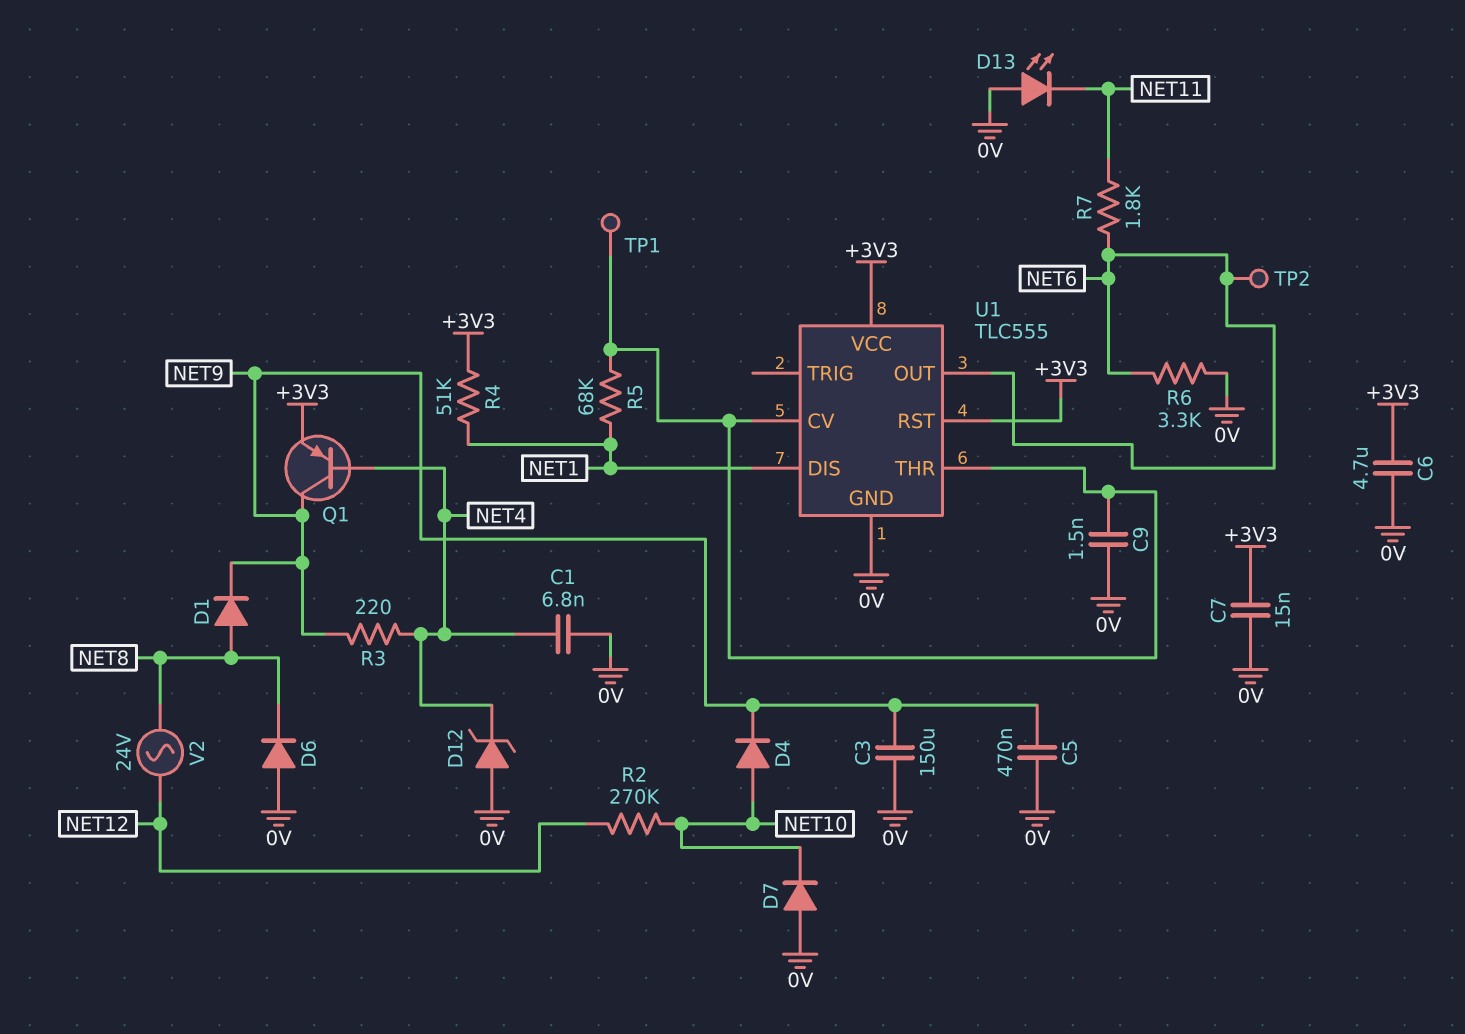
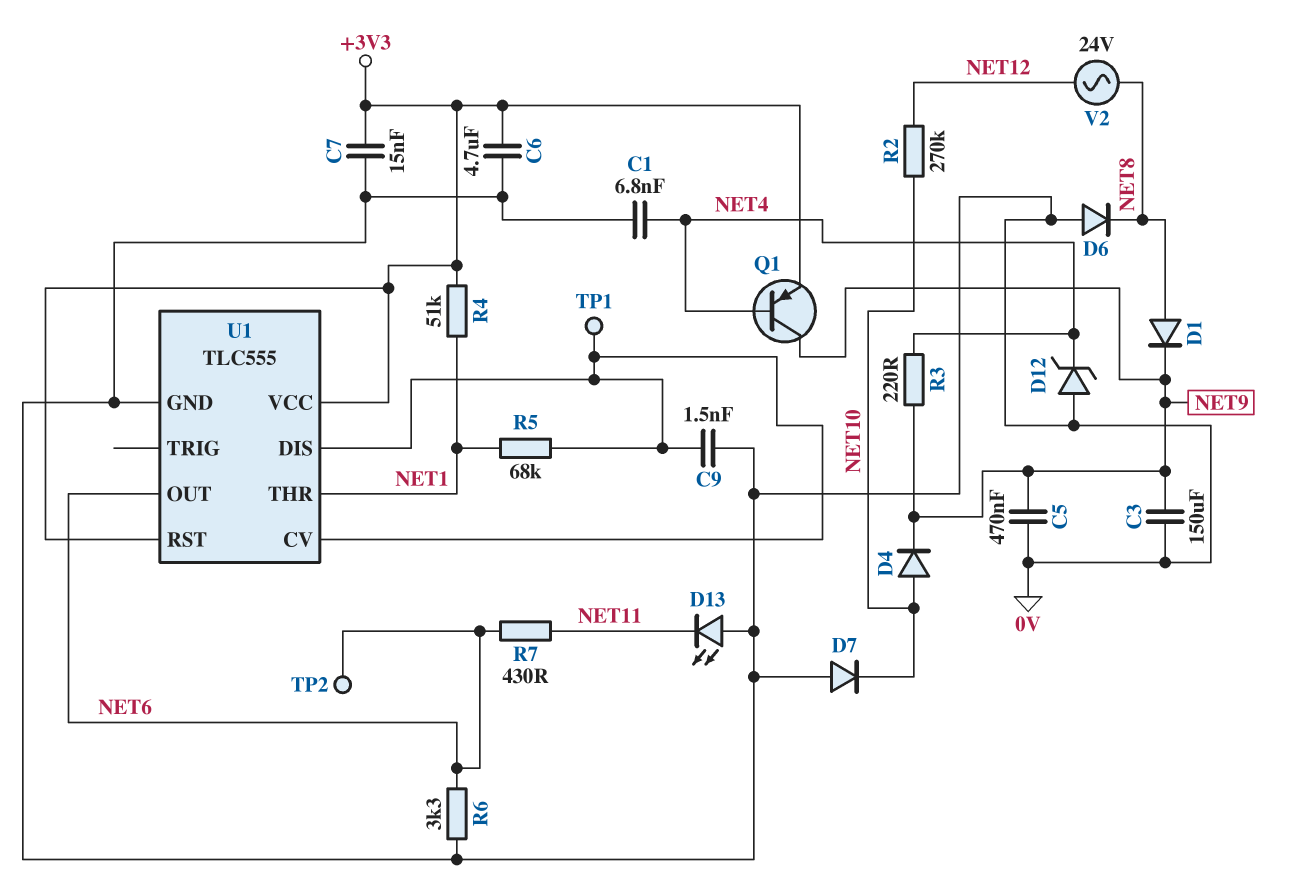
R7: 1.8k (NET6, NET11) -> 430 (NET6, NET11)
U1 pin DIS: NET1 -> U1/CV
U1 pin THR: U1/CV -> NET1

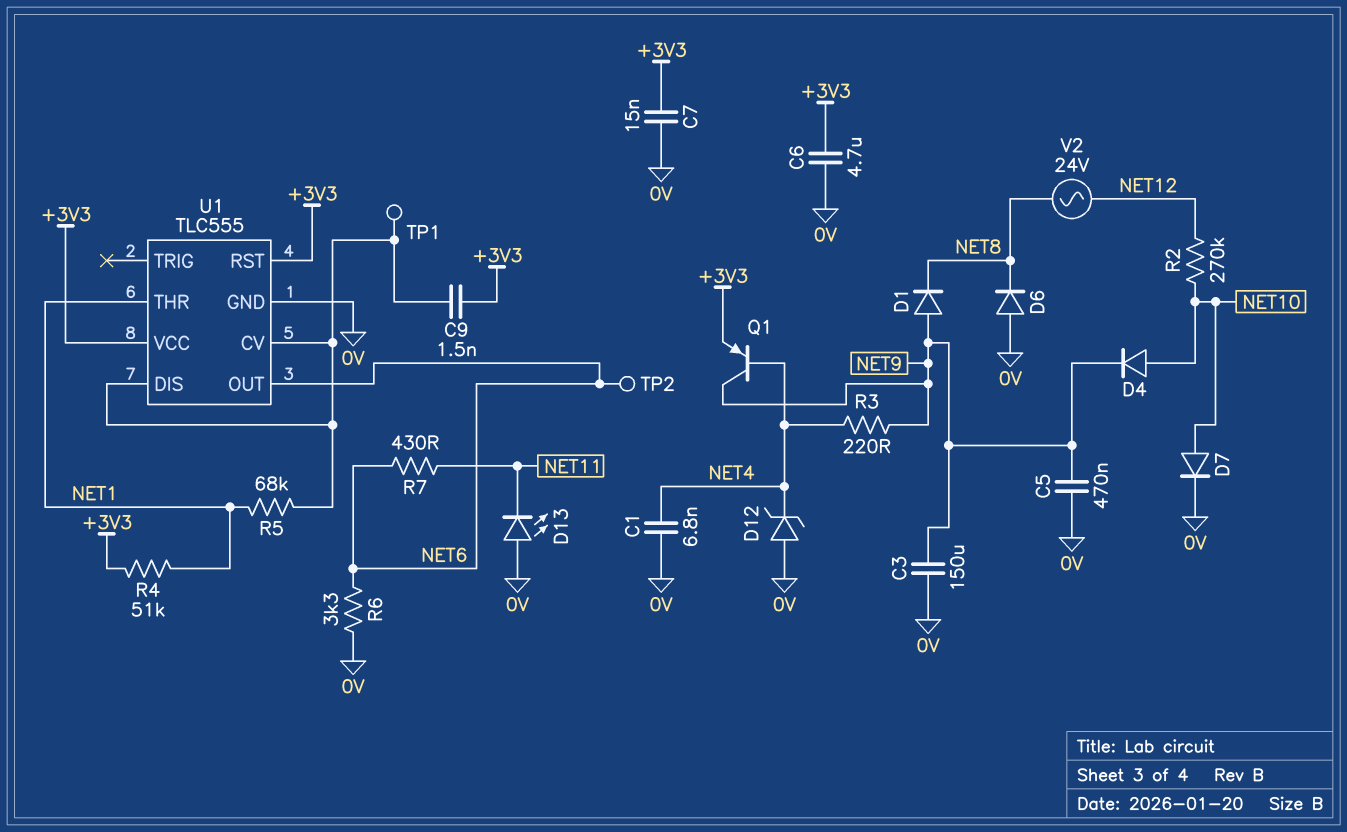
C9: 1.5nF (0V, U1/CV) -> 1.5nF (+3V3, U1/CV)
D1: diode (A NET8, K NET9) -> diode (A NET9, K NET8)
D7: diode (A 0V, K NET10) -> diode (A NET10, K 0V)

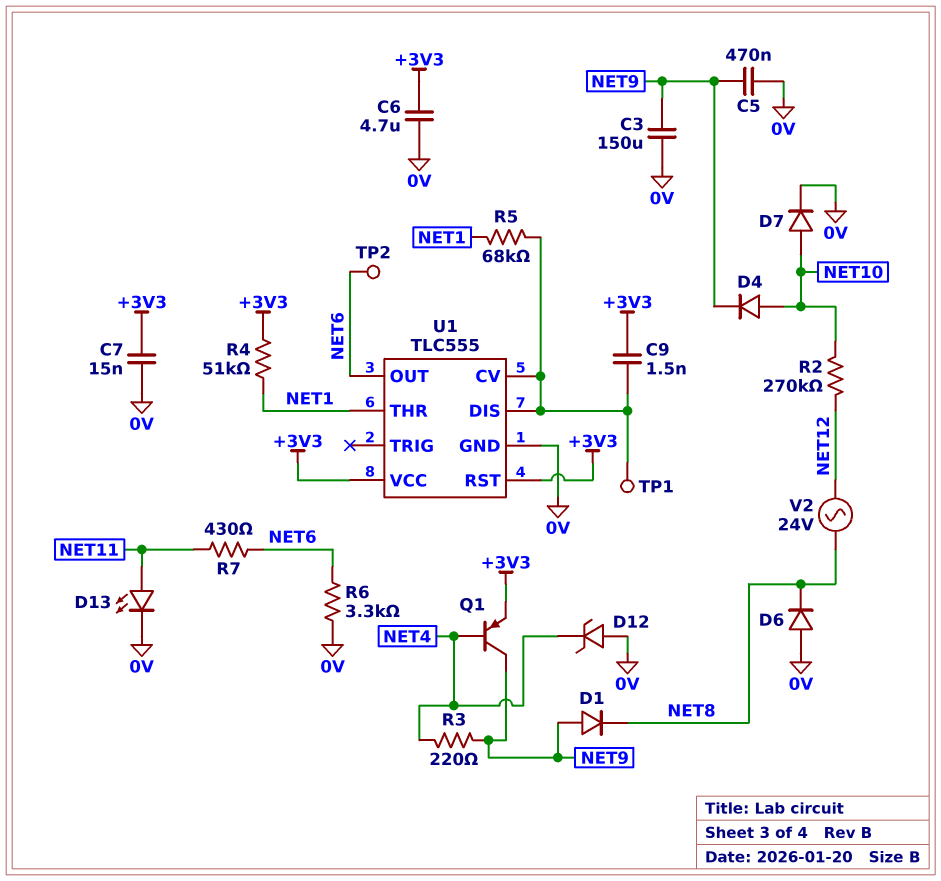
C1: 6.8nF (0V, NET4) -> none
D13: LED (A 0V, K NET11) -> LED (A NET11, K 0V)

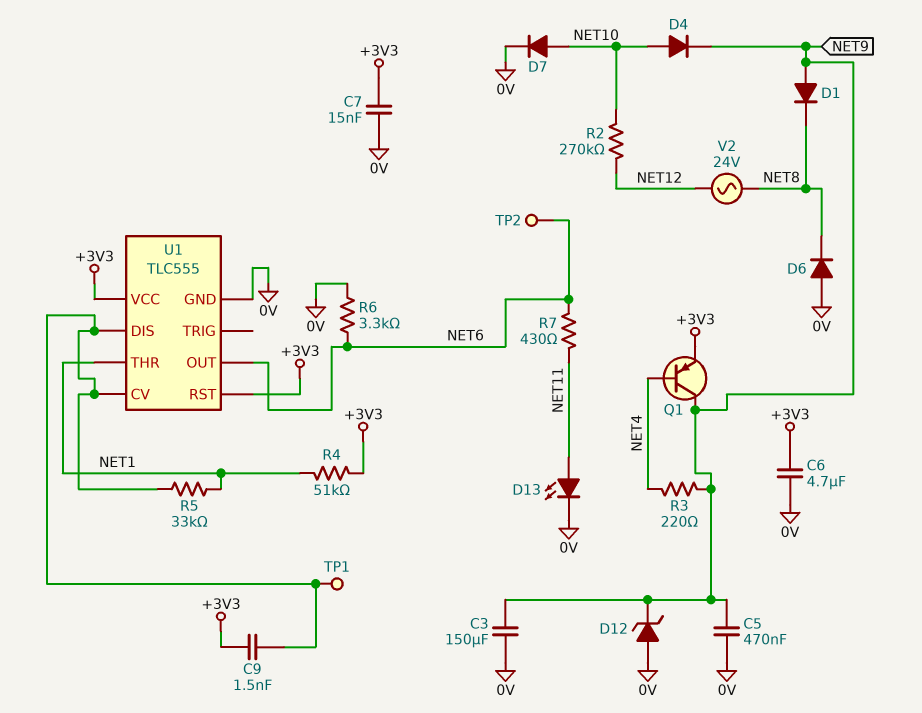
D12: zener (A 0V, K NET4) -> zener (A 0V, K NET9)
R5: 68k (NET1, U1/CV) -> 33k (NET1, U1/CV)

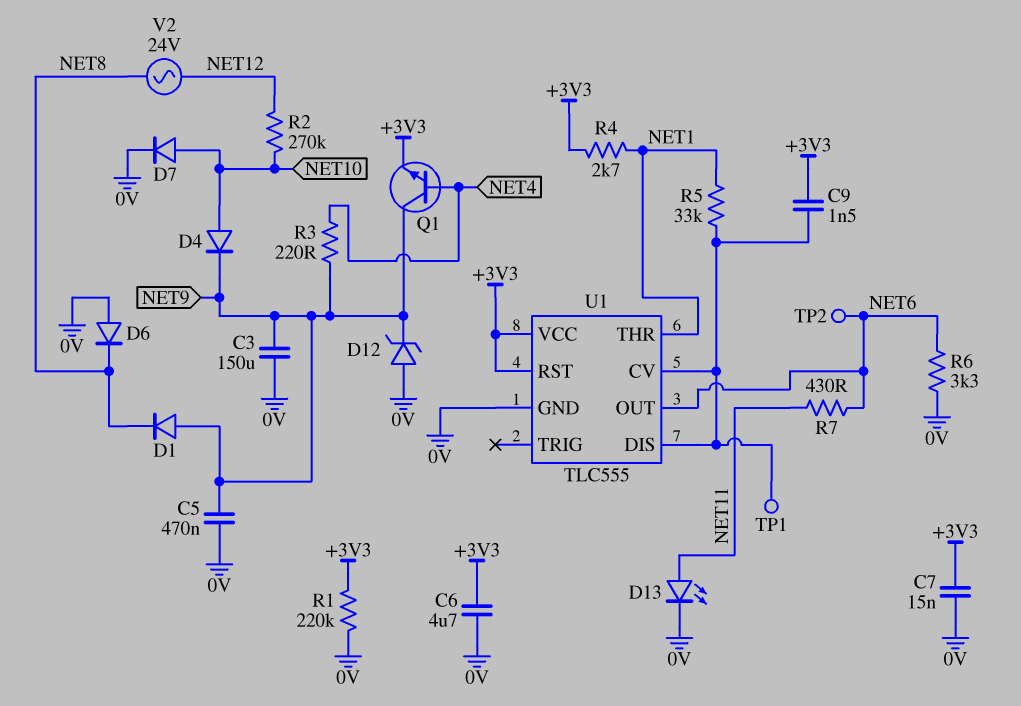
Q1: PNP (B NET4, C NET9, E +3V3) -> NPN (B NET4, C NET9, E +3V3)
R1: none -> 220k (+3V3, 0V)
R4: 51k (+3V3, NET1) -> 2.7k (+3V3, NET1)

